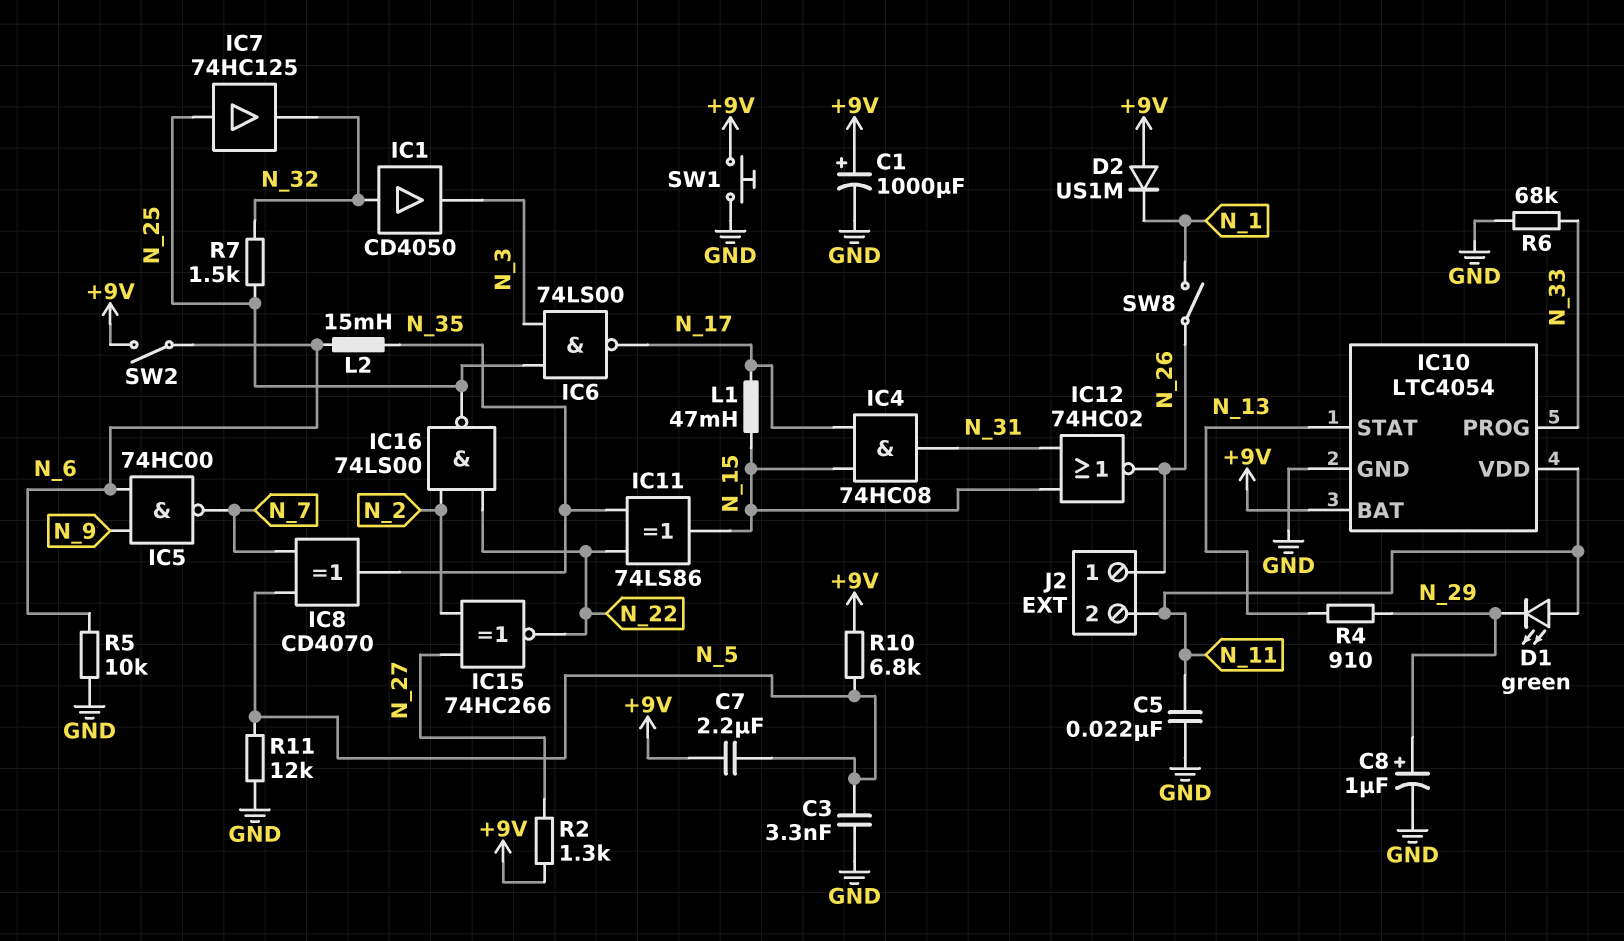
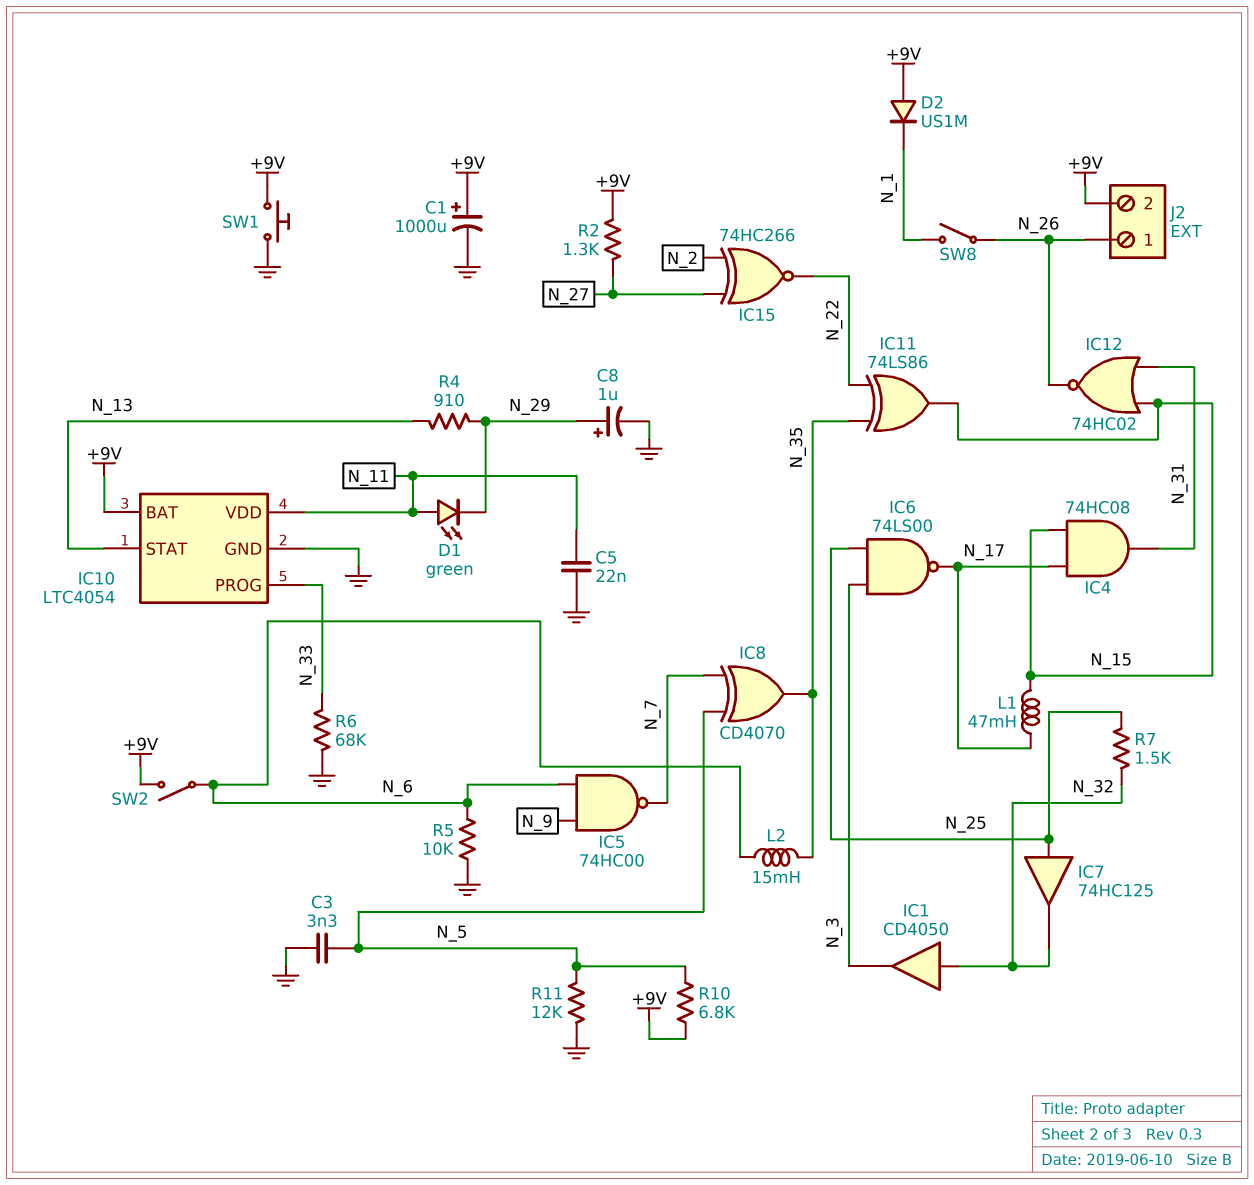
C7: 2.2uF (+9V, N_5) -> none
IC16: NAND 74LS00 (in N_2, in N_22, out N_25) -> none
J2 pin 2: N_11 -> +9V

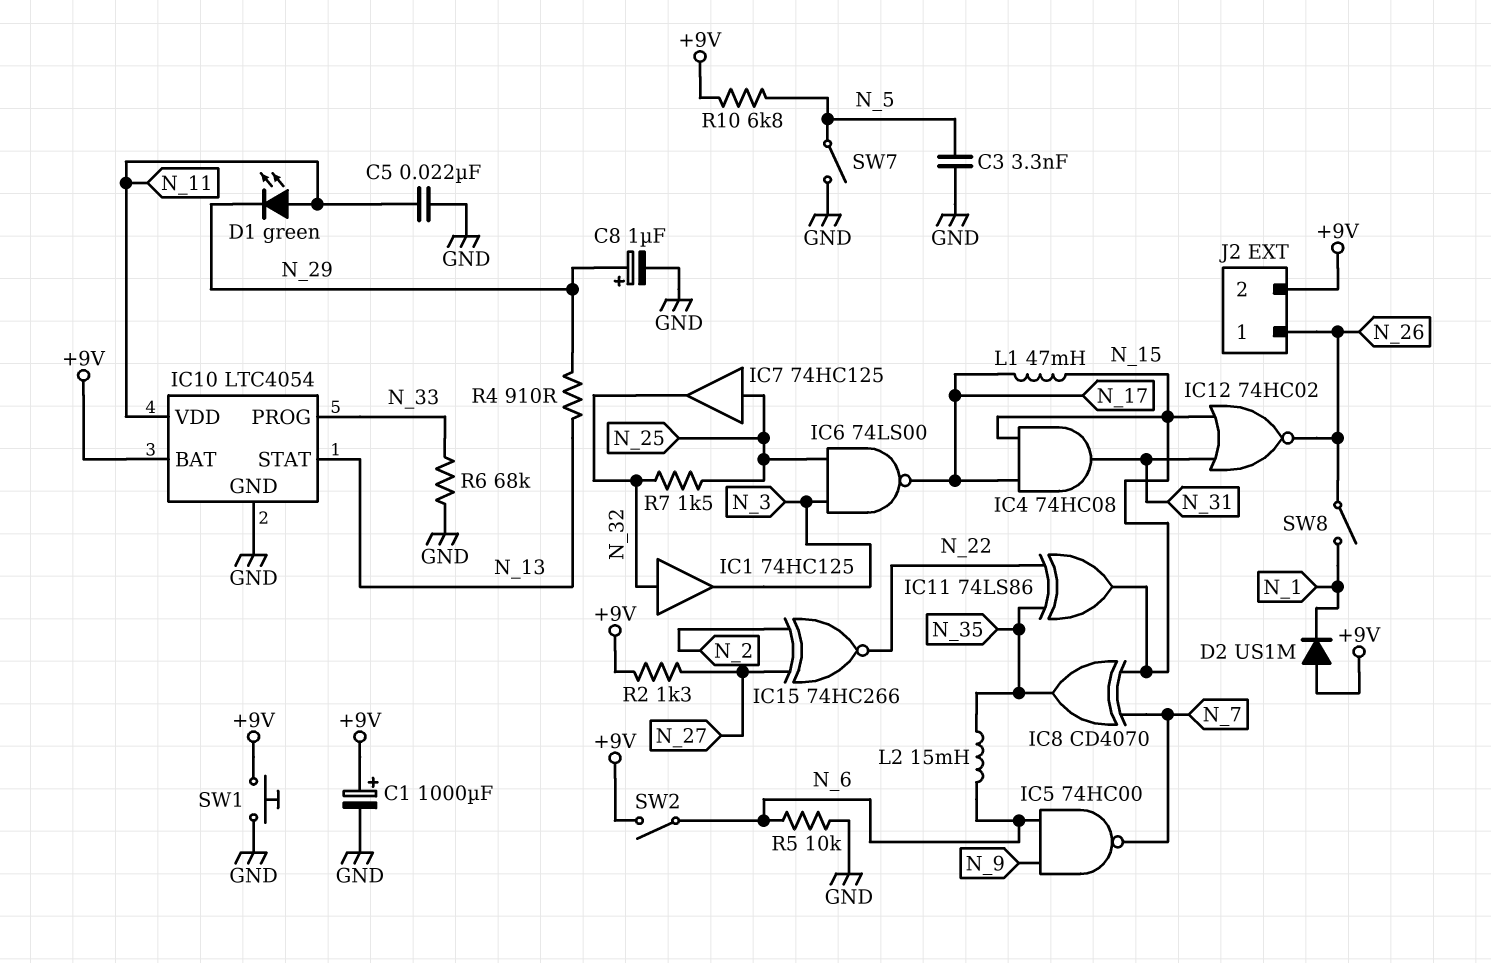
IC1: buffer CD4050 (in N_32, out N_3) -> buffer 74HC125 (in N_32, out N_3)
IC8: XOR CD4070 (in N_5, in N_7, out N_35) -> XOR CD4070 (in N_7, in N_15, out N_35)
R11: 12k (GND, N_5) -> none
SW7: none -> switch (GND, N_5)

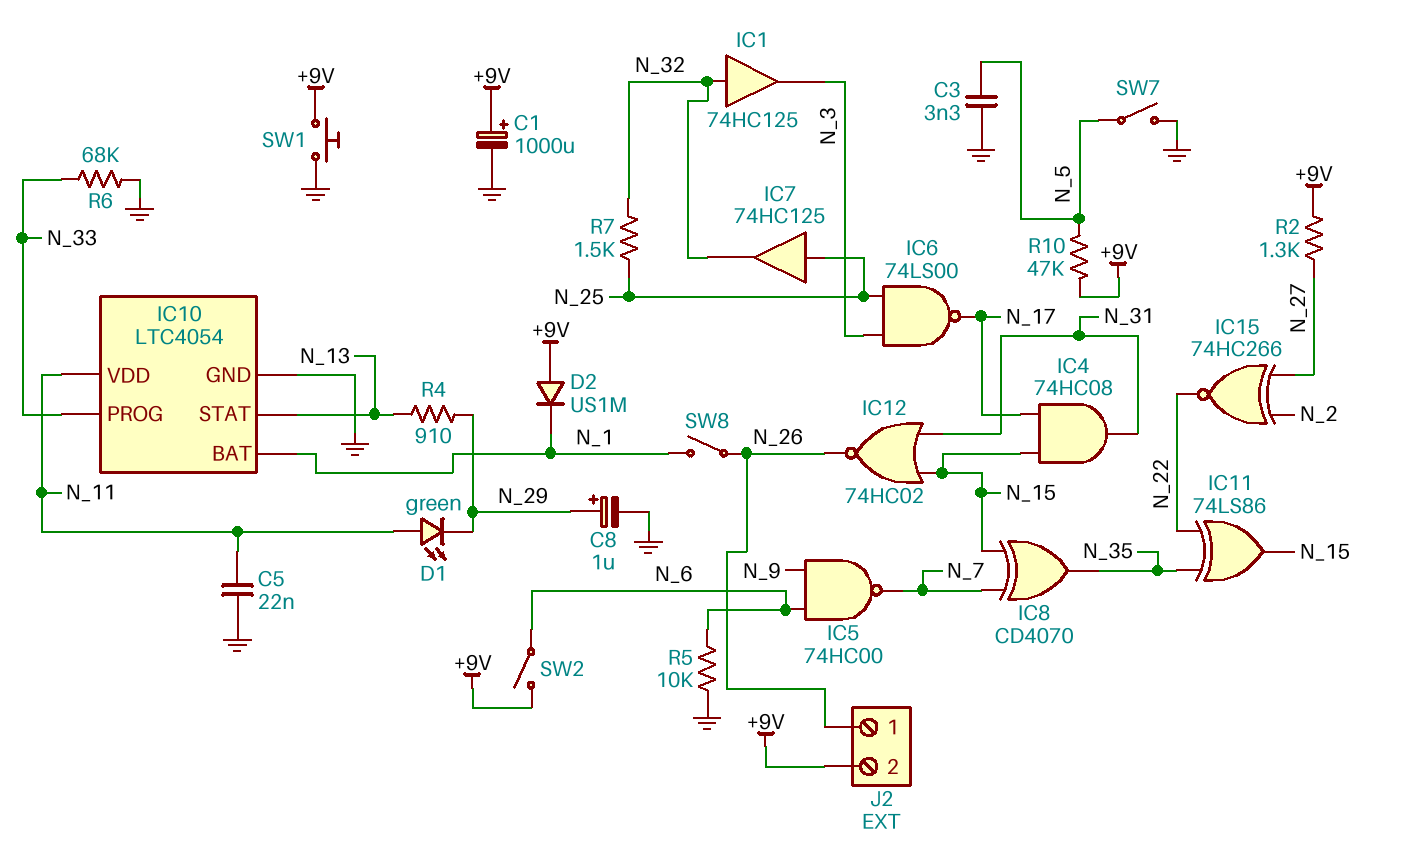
IC10 pin BAT: +9V -> N_1
L1: 47mH (N_15, N_17) -> none
L2: 15mH (N_6, N_35) -> none
R10: 6.8k (+9V, N_5) -> 47k (+9V, N_5)

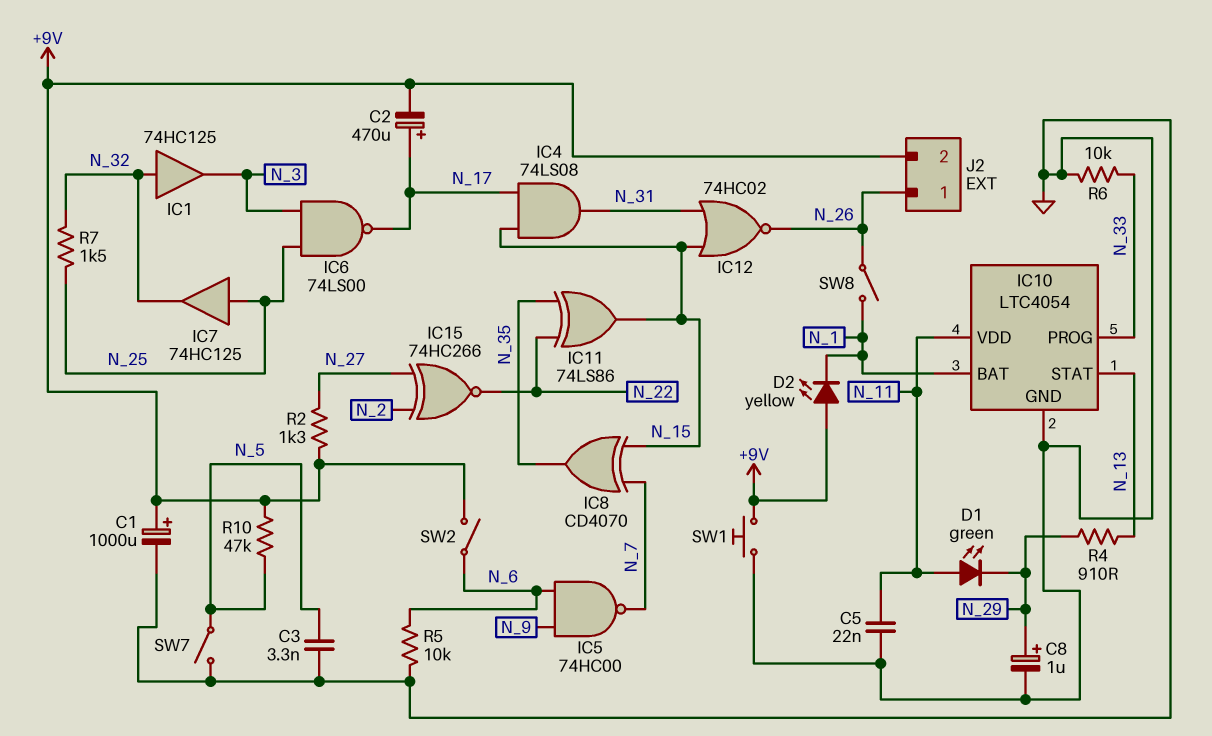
C2: none -> 470uF (plus N_17, minus +9V)
D2: diode US1M (A +9V, K N_1) -> LED yellow (A +9V, K N_1)
IC4: AND 74HC08 (in N_15, in N_17, out N_31) -> AND 74LS08 (in N_15, in N_17, out N_31)
R6: 68k (GND, N_33) -> 10k (GND, N_33)

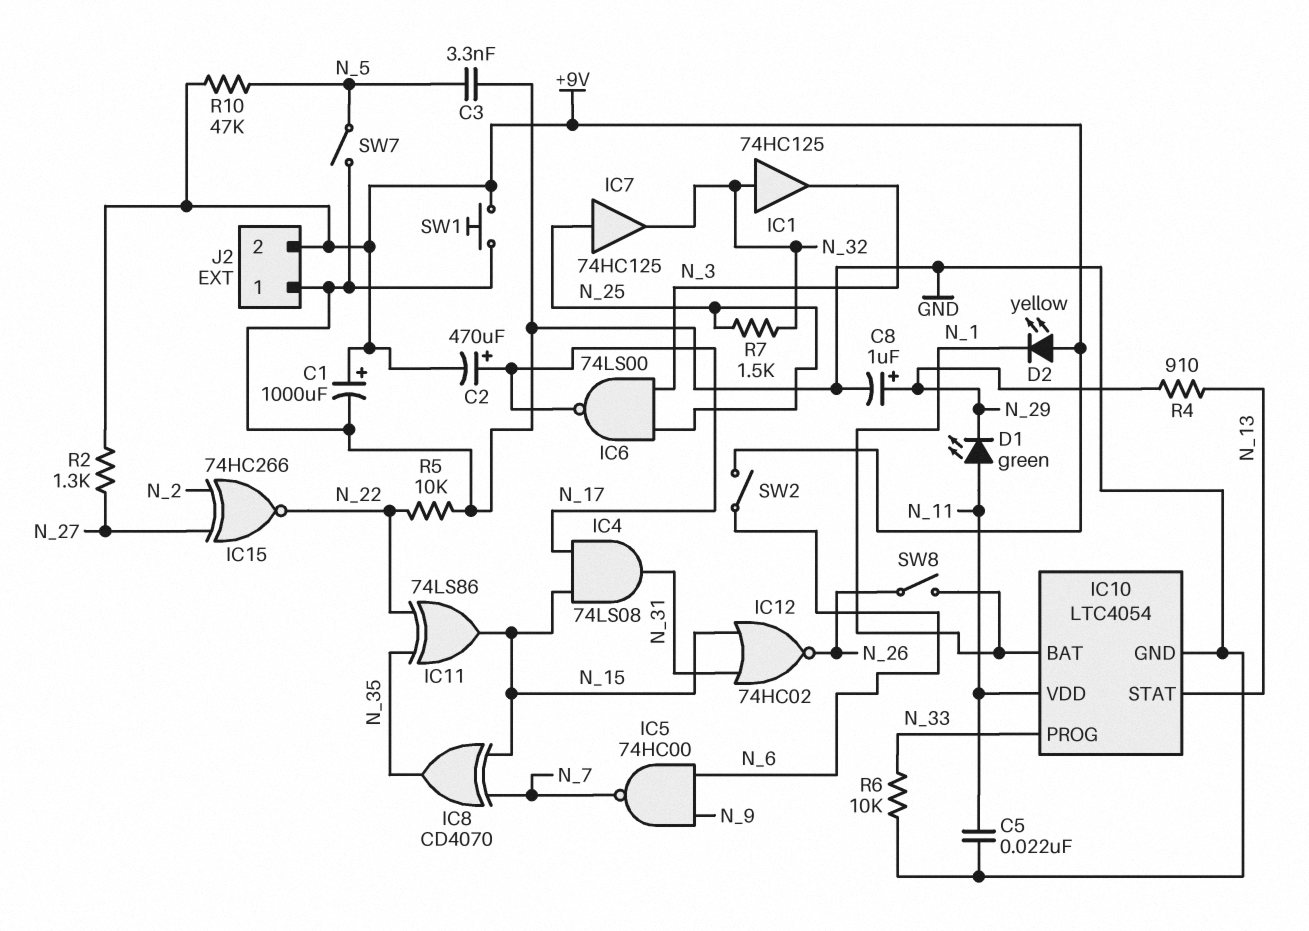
J2 pin 1: N_26 -> GND
R5: 10k (GND, N_6) -> 10k (GND, N_22)

